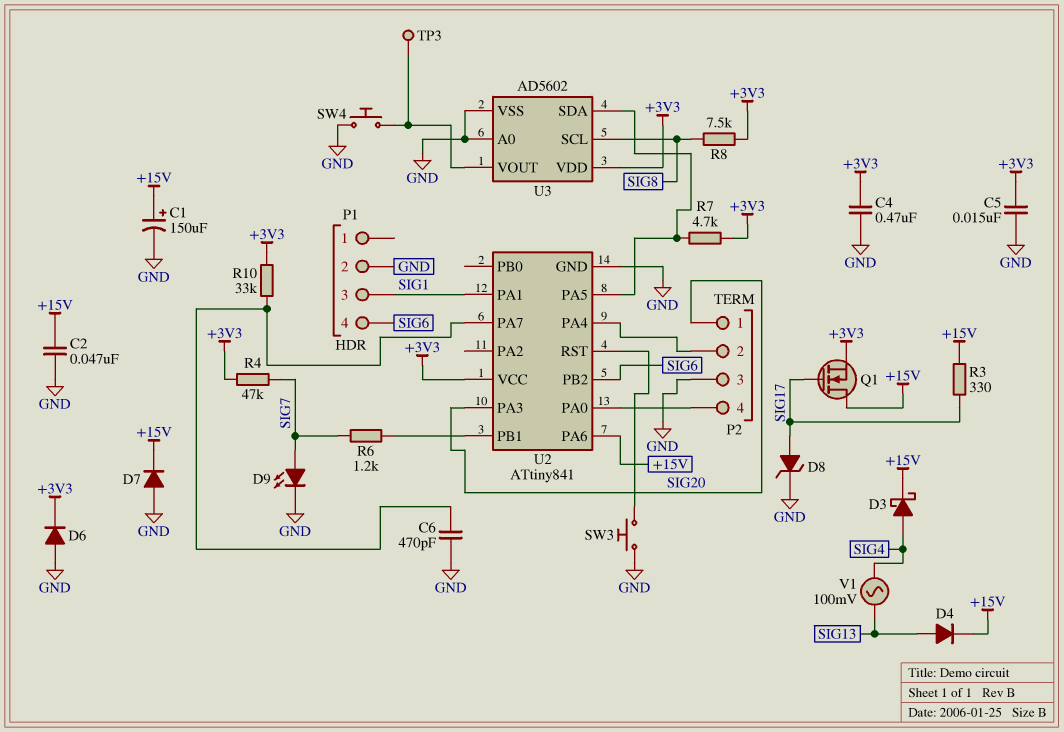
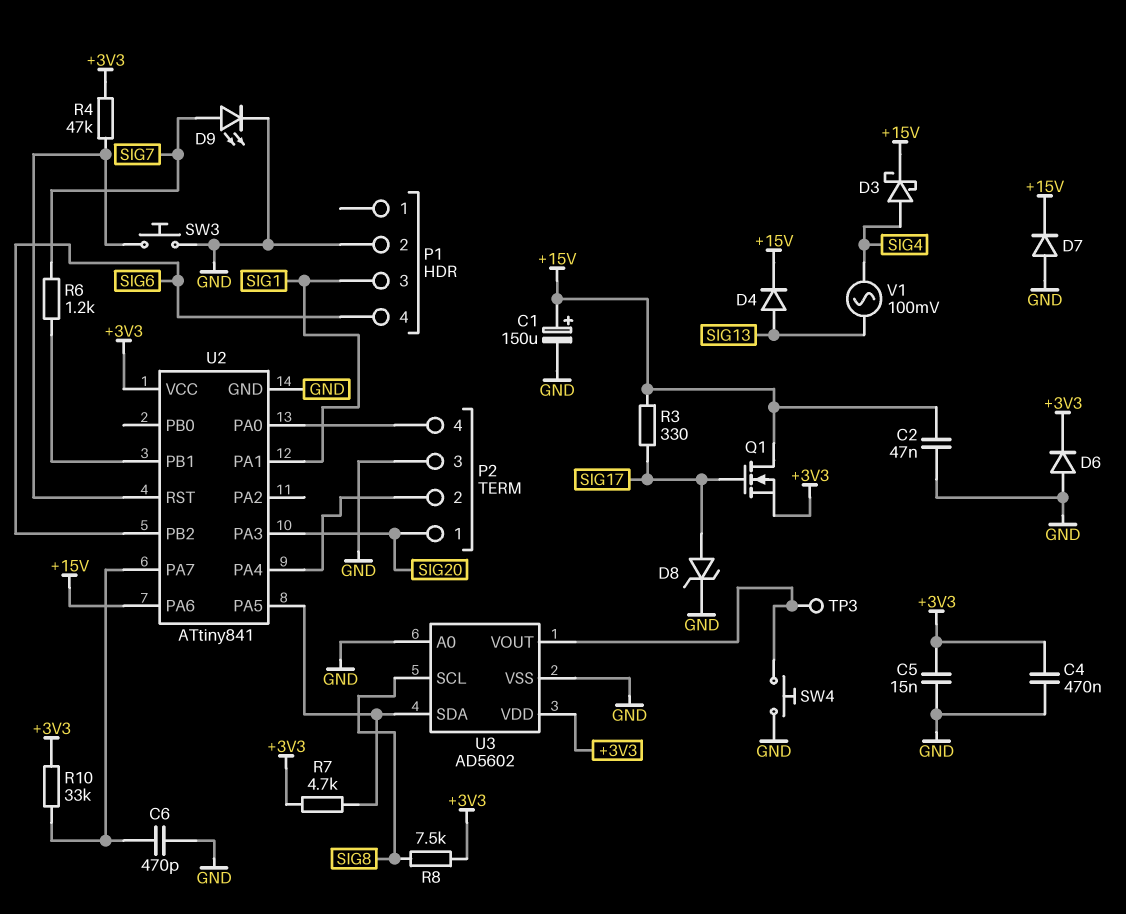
R4: 47k (+3V3, SIG7) -> 47k (+3V3, U2/RST)

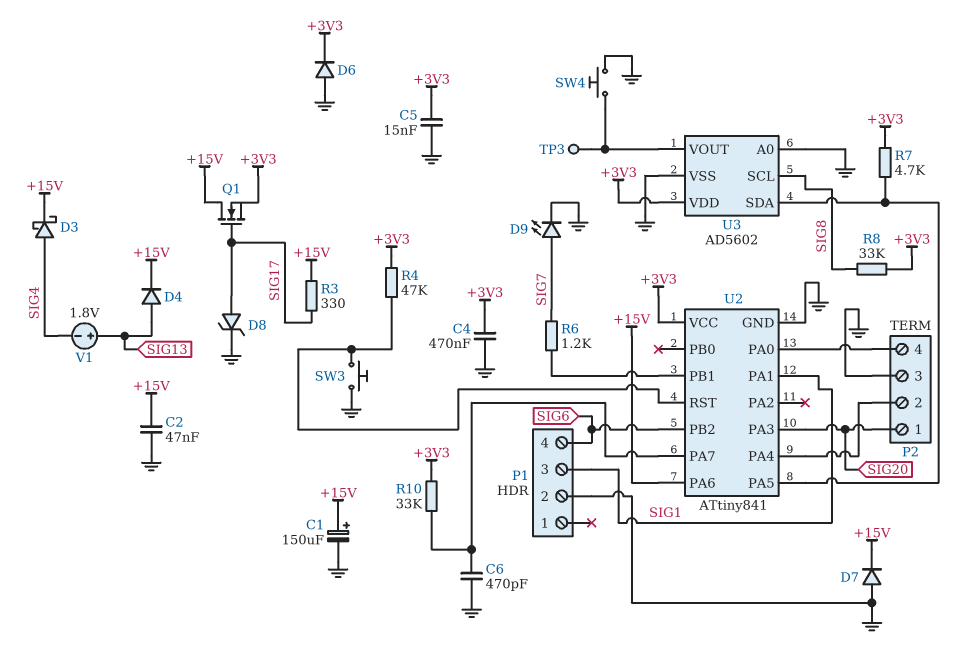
R8: 7.5k (+3V3, SIG8) -> 33k (+3V3, SIG8)
V1: AC 100mV (SIG4, SIG13) -> 1.8V (plus SIG13, minus SIG4)

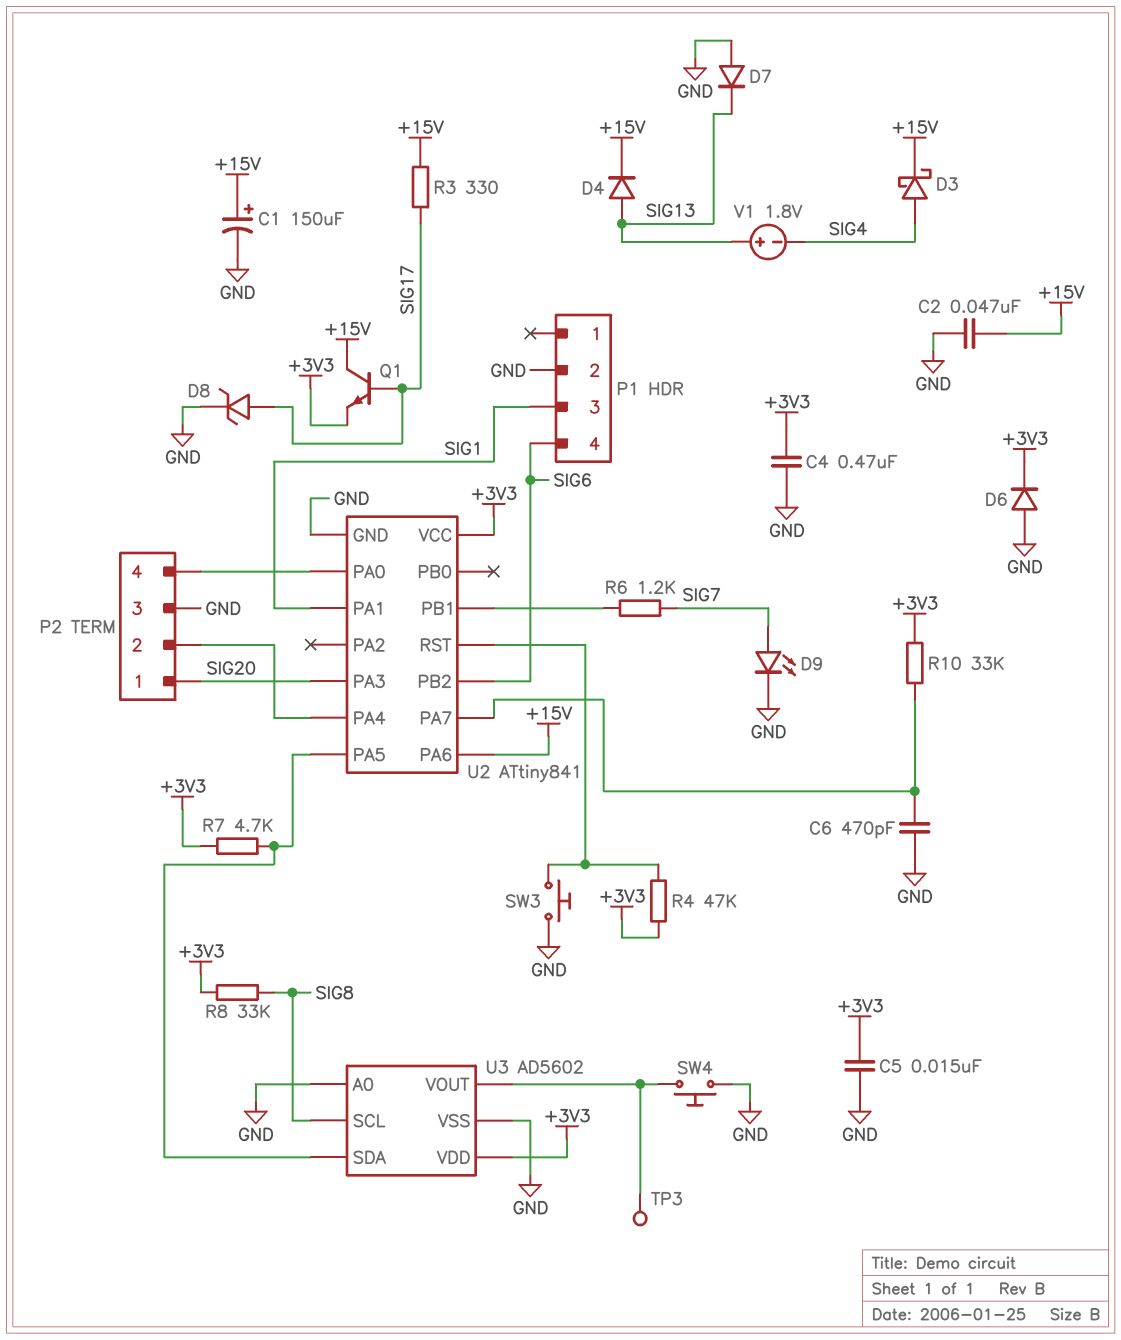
D7: diode (A GND, K +15V) -> diode (A GND, K SIG13)
Q1: NMOS (G SIG17, D +15V, S +3V3) -> NPN (B SIG17, C +15V, E +3V3)

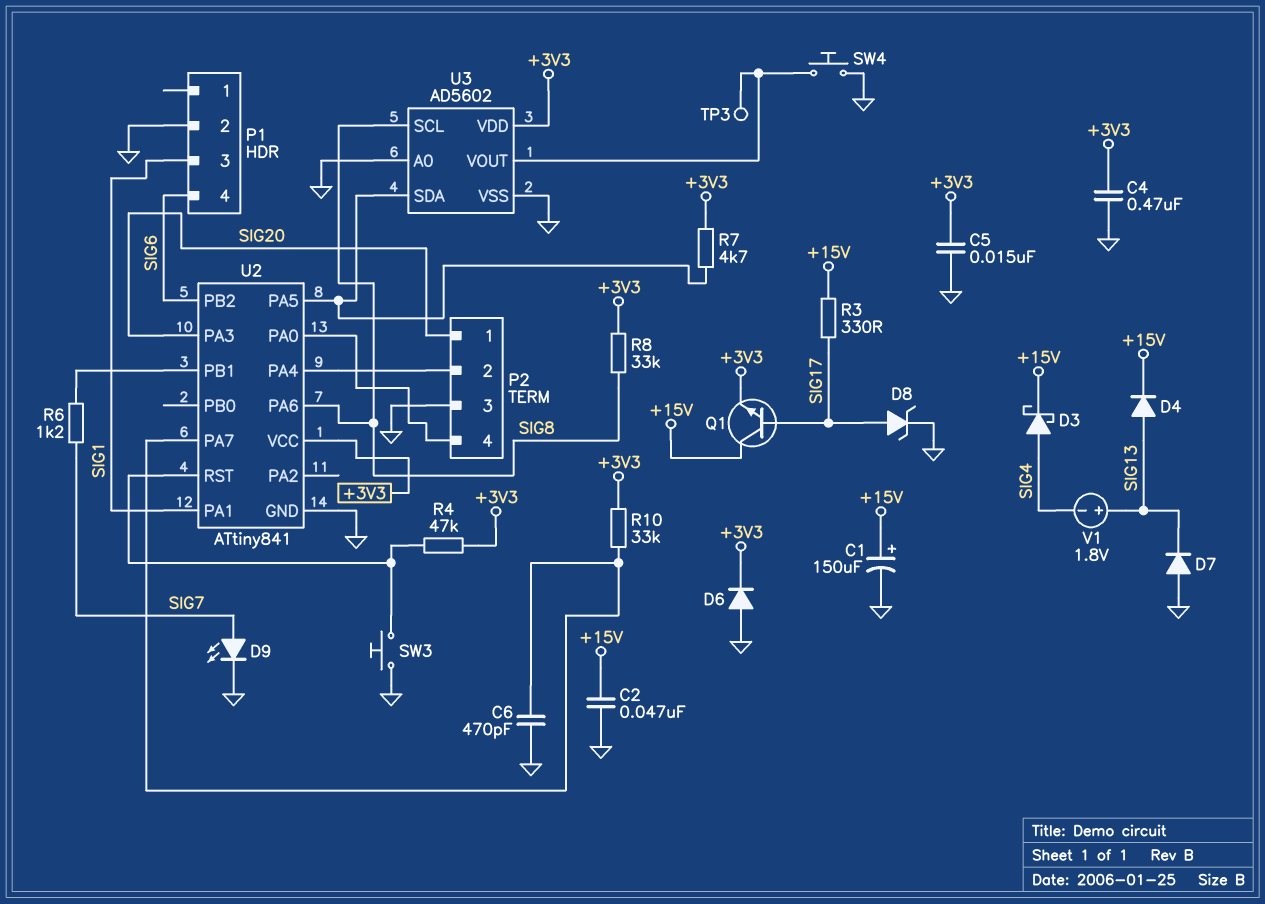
U2 pin PA6: +15V -> SIG8

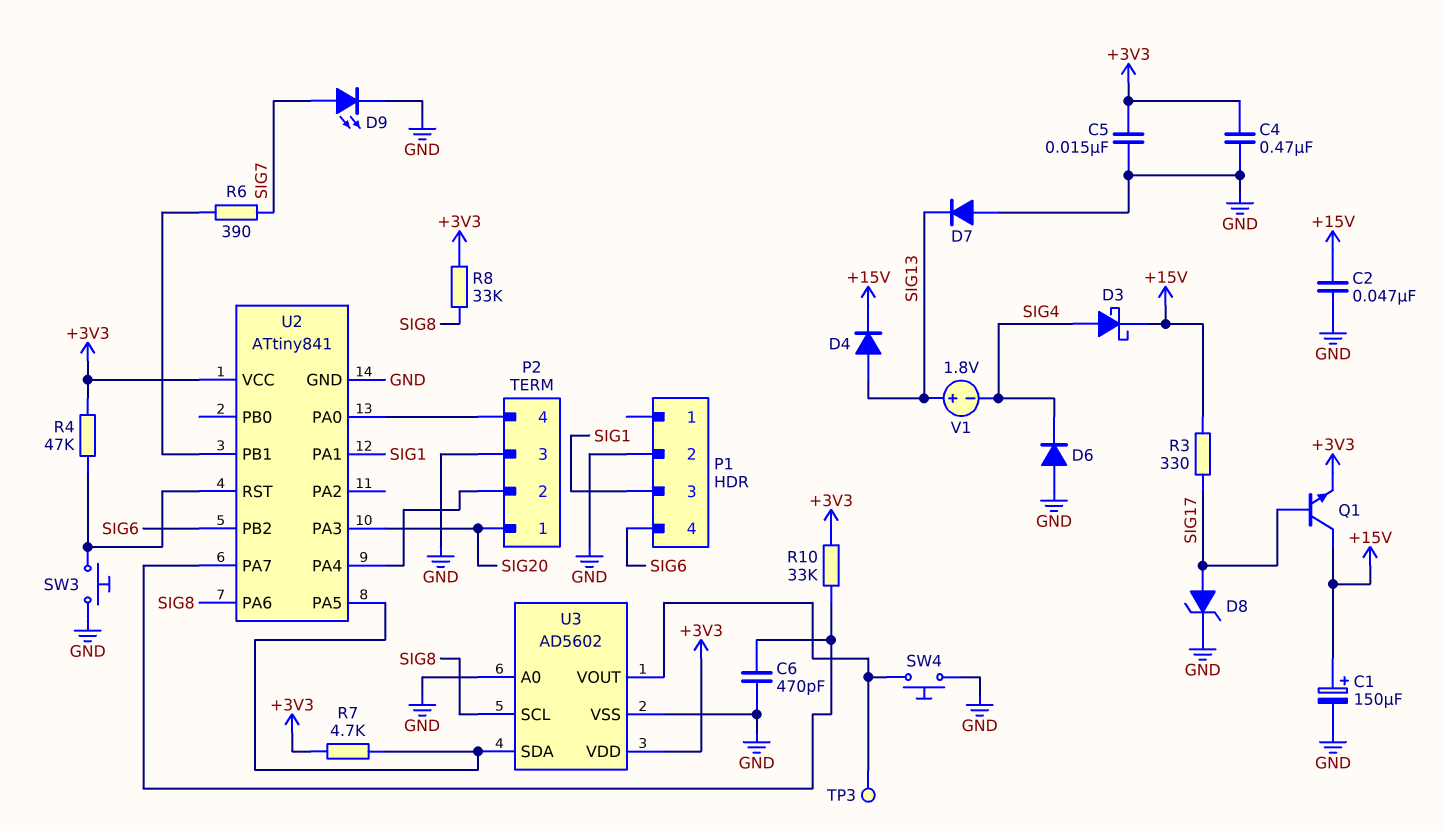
D6: diode (A GND, K +3V3) -> diode (A GND, K SIG4)
R6: 1.2k (SIG7, U2/PB1) -> 390 (SIG7, U2/PB1)

